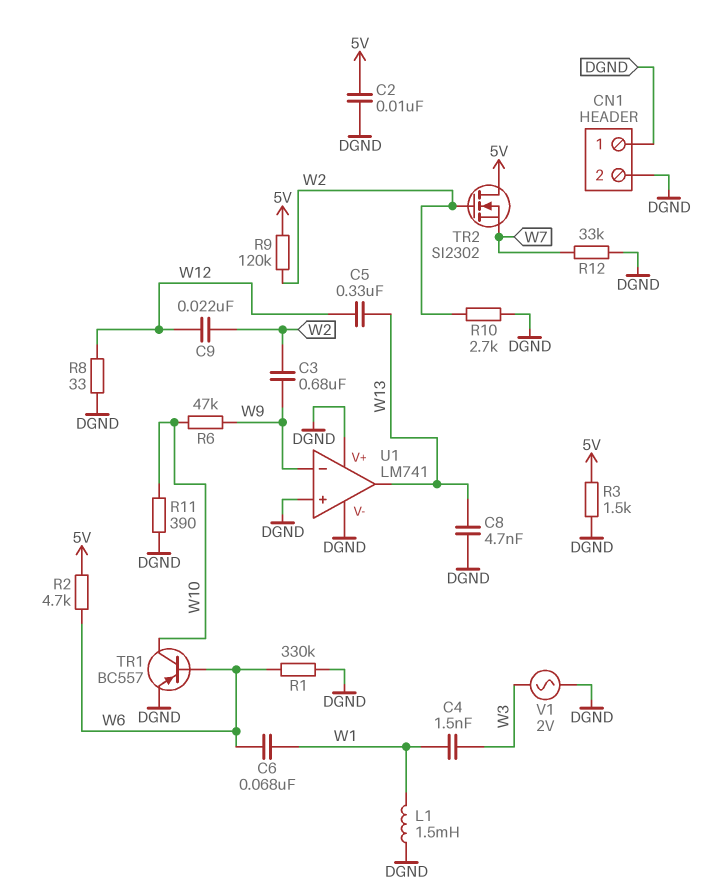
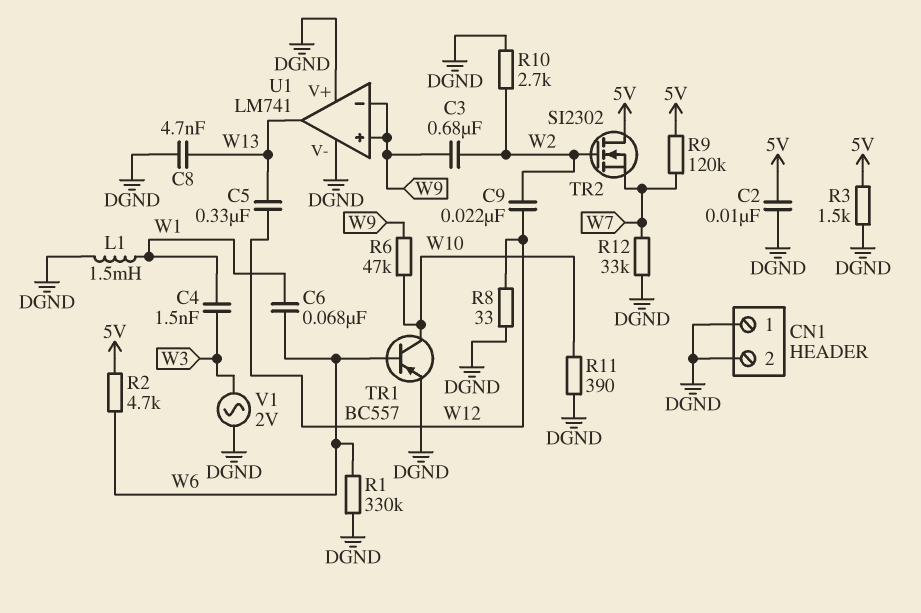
R9: 120k (5V, W2) -> 120k (5V, W7)
U1 pin in+: DGND -> W9

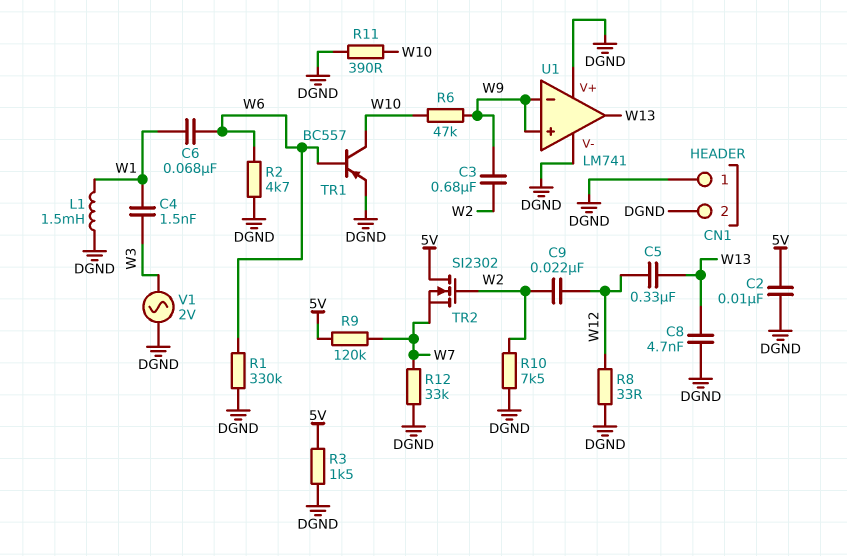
R2: 4.7k (5V, W6) -> 4.7k (DGND, W6)
R10: 2.7k (DGND, W2) -> 7.5k (DGND, W2)

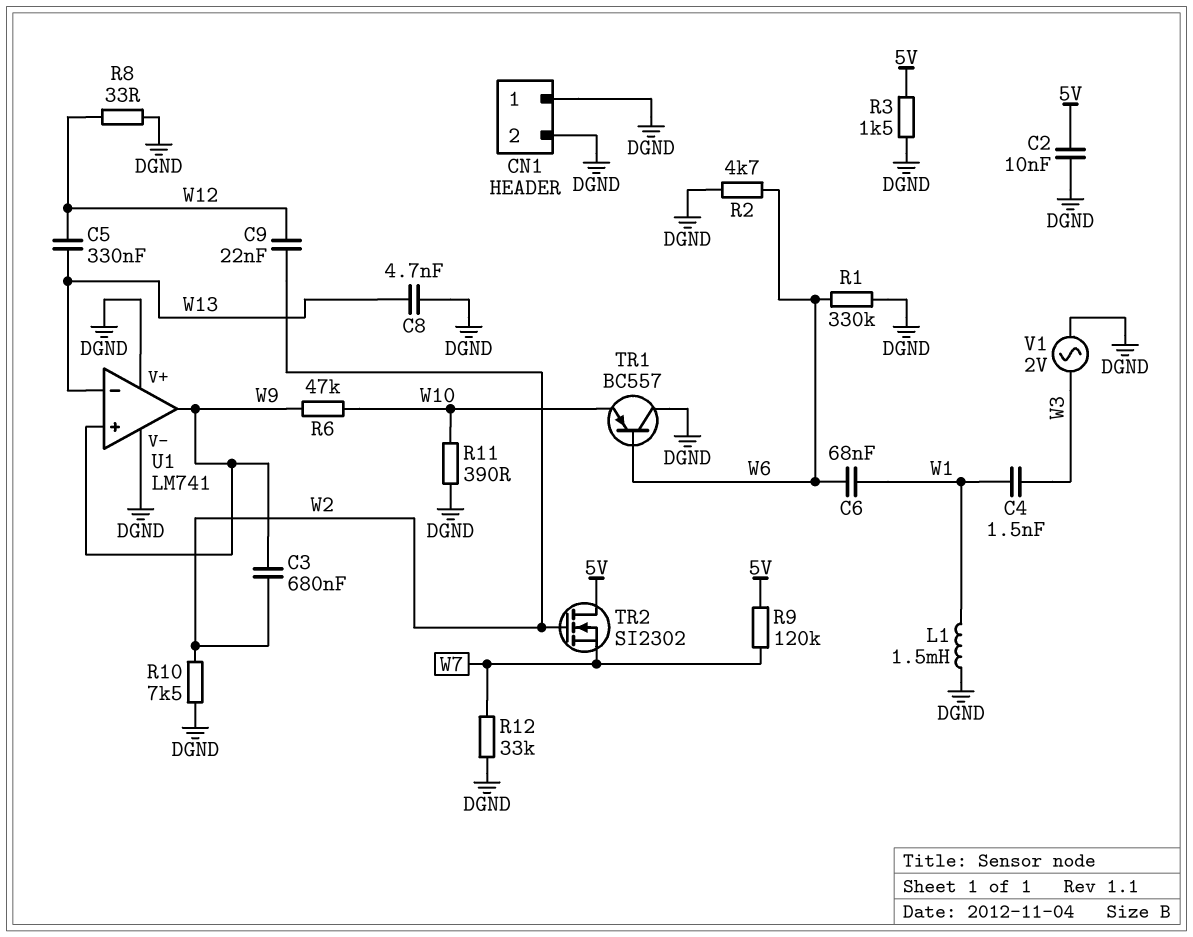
TR1: PNP BC557 (B W6, C W10, E DGND) -> PNP BC557 (B W6, C DGND, E W10)
U1 pin in-: W9 -> W13
U1 pin out: W13 -> W9

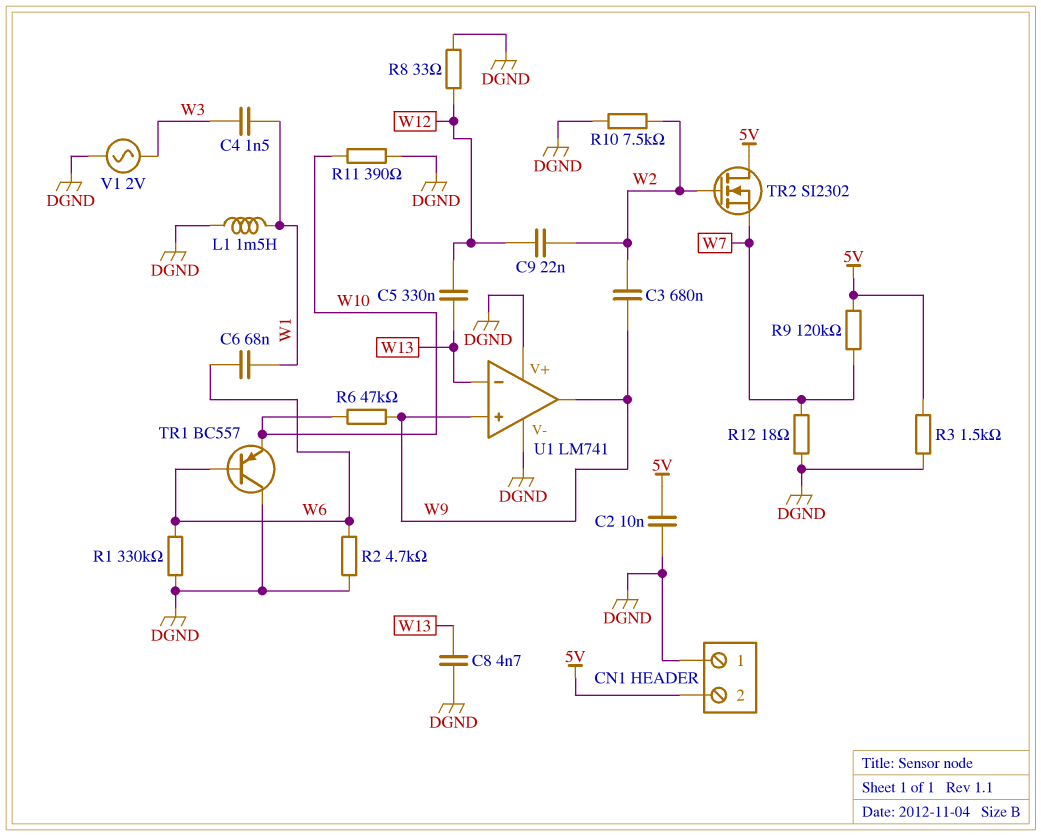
CN1 pin 2: DGND -> 5V
R12: 33k (DGND, W7) -> 18 (DGND, W7)

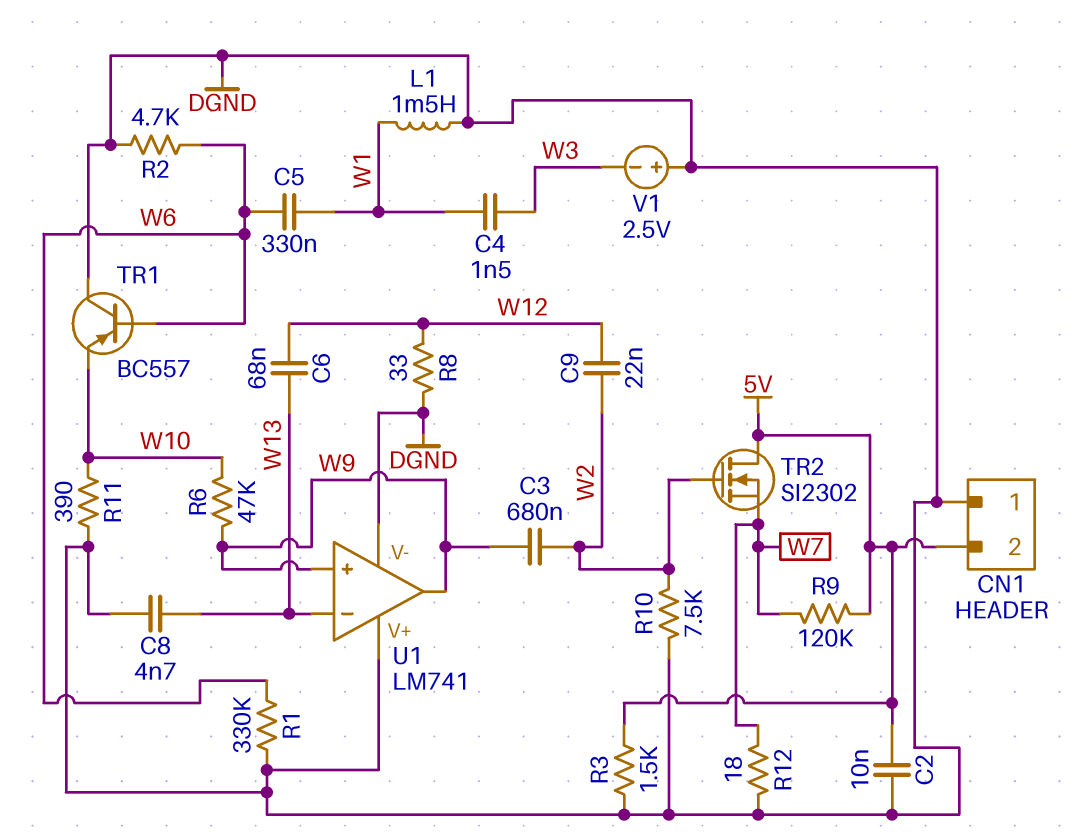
C5: 330nF (W12, W13) -> 330nF (W1, W6)
C6: 68nF (W1, W6) -> 68nF (W12, W13)
V1: AC 2V (DGND, W3) -> 2.5V (plus DGND, minus W3)

